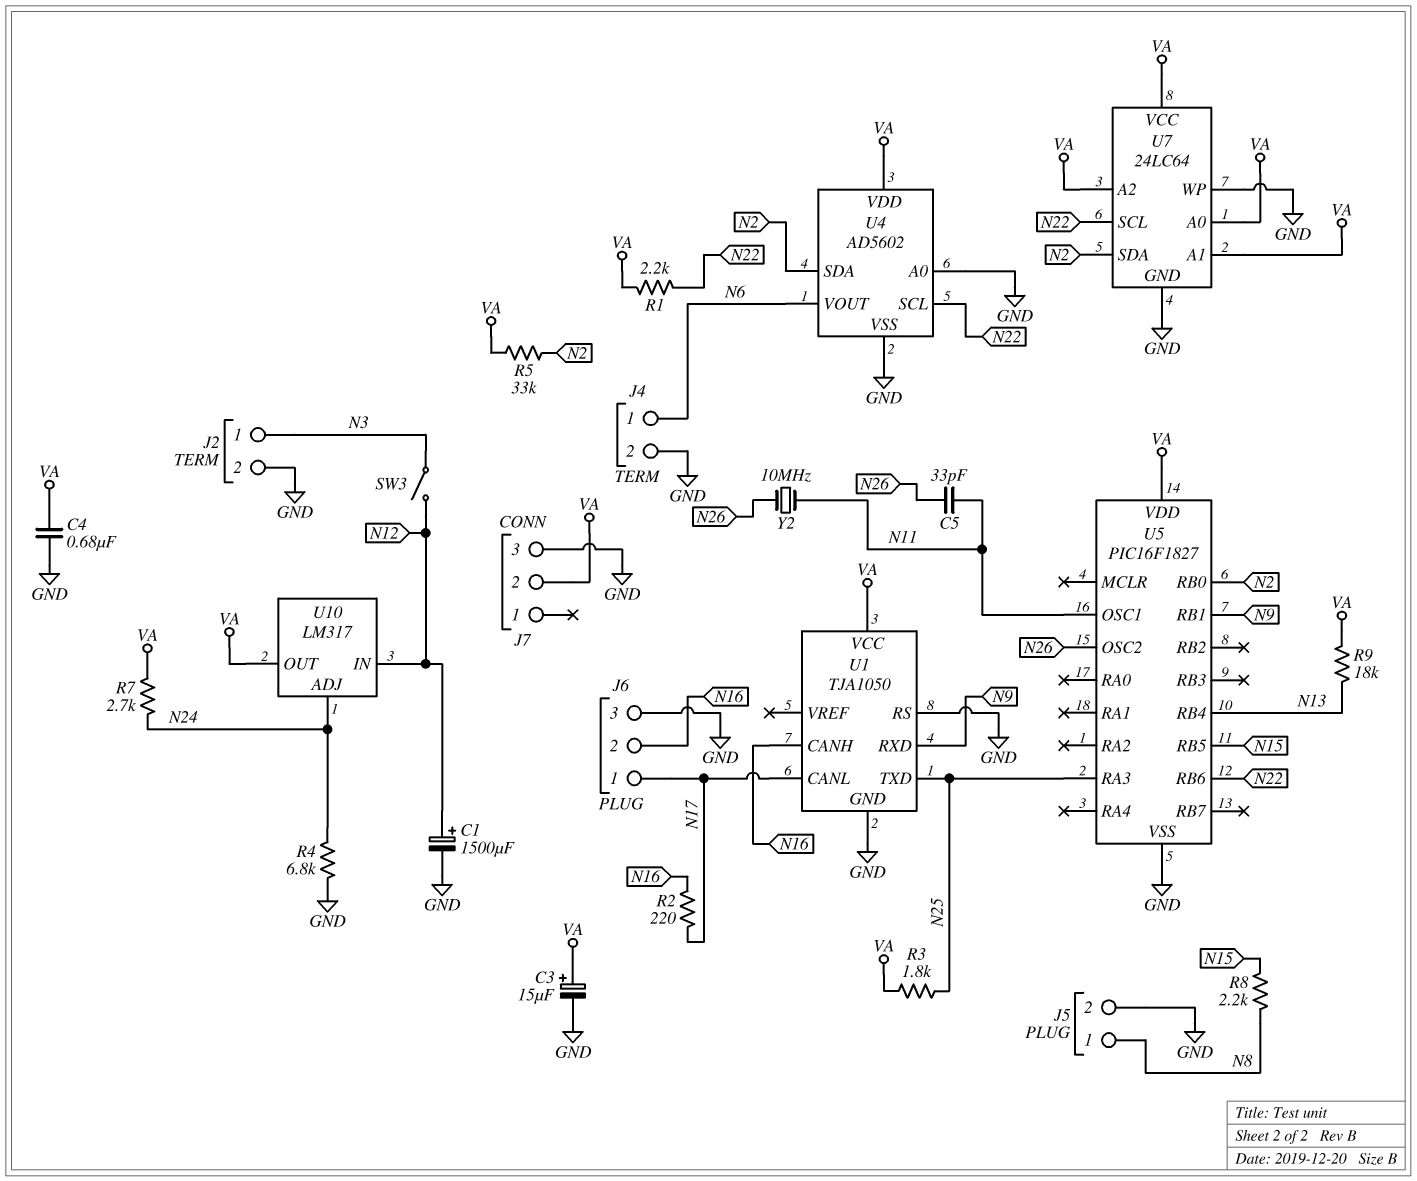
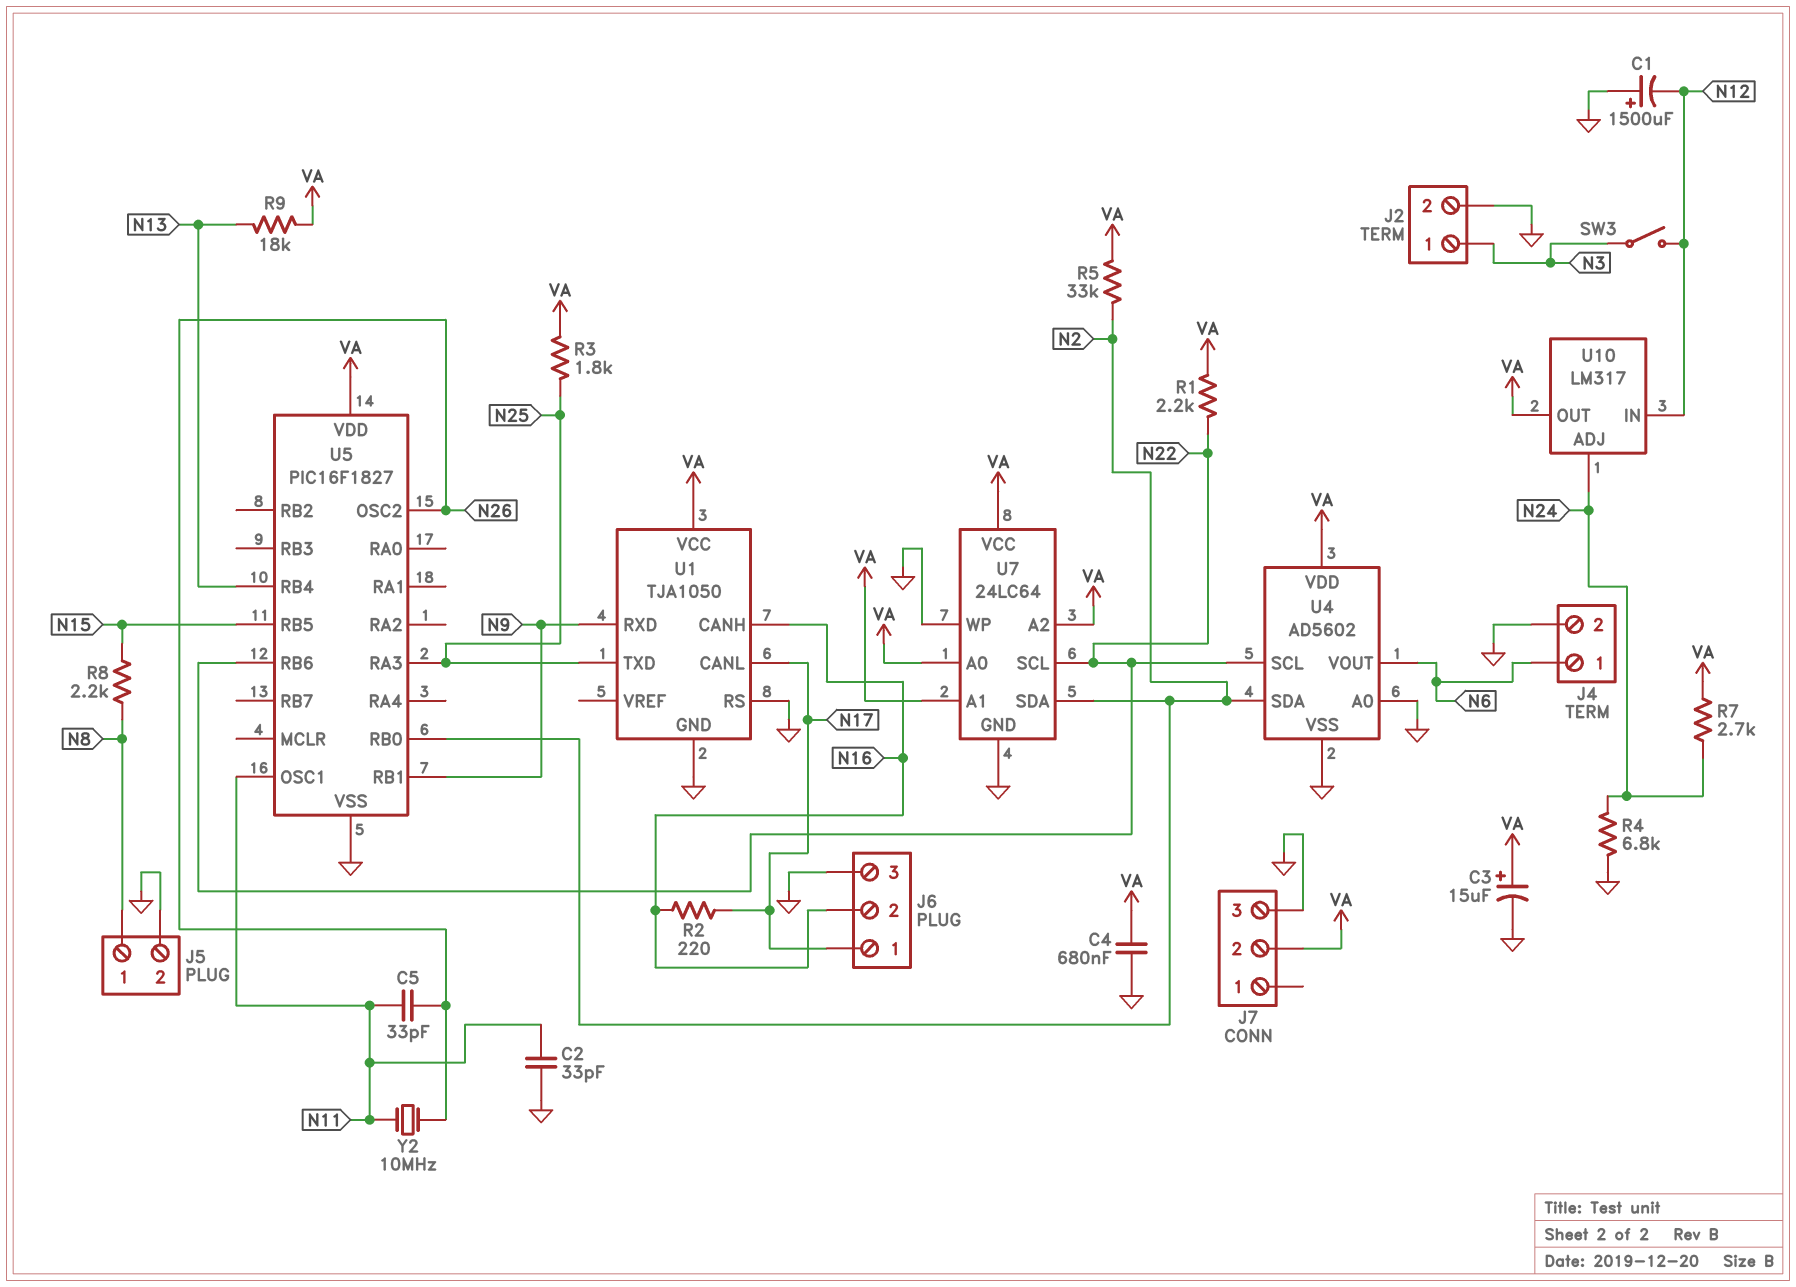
C1: 1500uF (plus N12, minus GND) -> 1500uF (plus GND, minus N12)
C2: none -> 33pF (GND, N11)

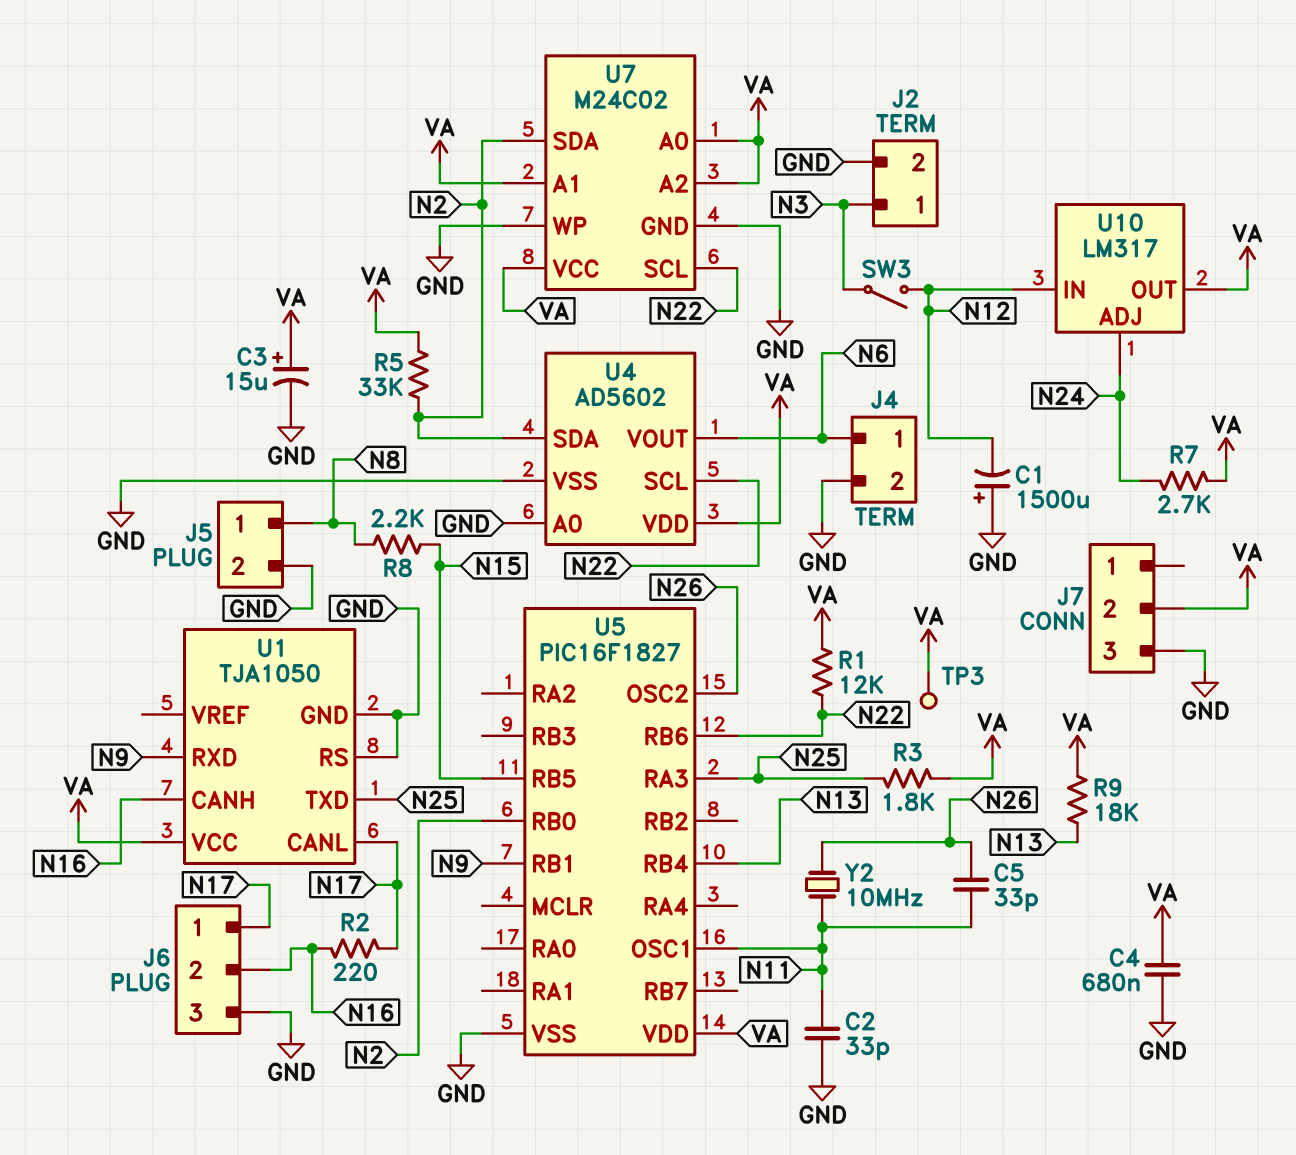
R1: 2.2k (N22, VA) -> 12k (N22, VA)
R4: 6.8k (GND, N24) -> none
TP3: none -> test point (VA)
U7: 24LC64 -> M24C02

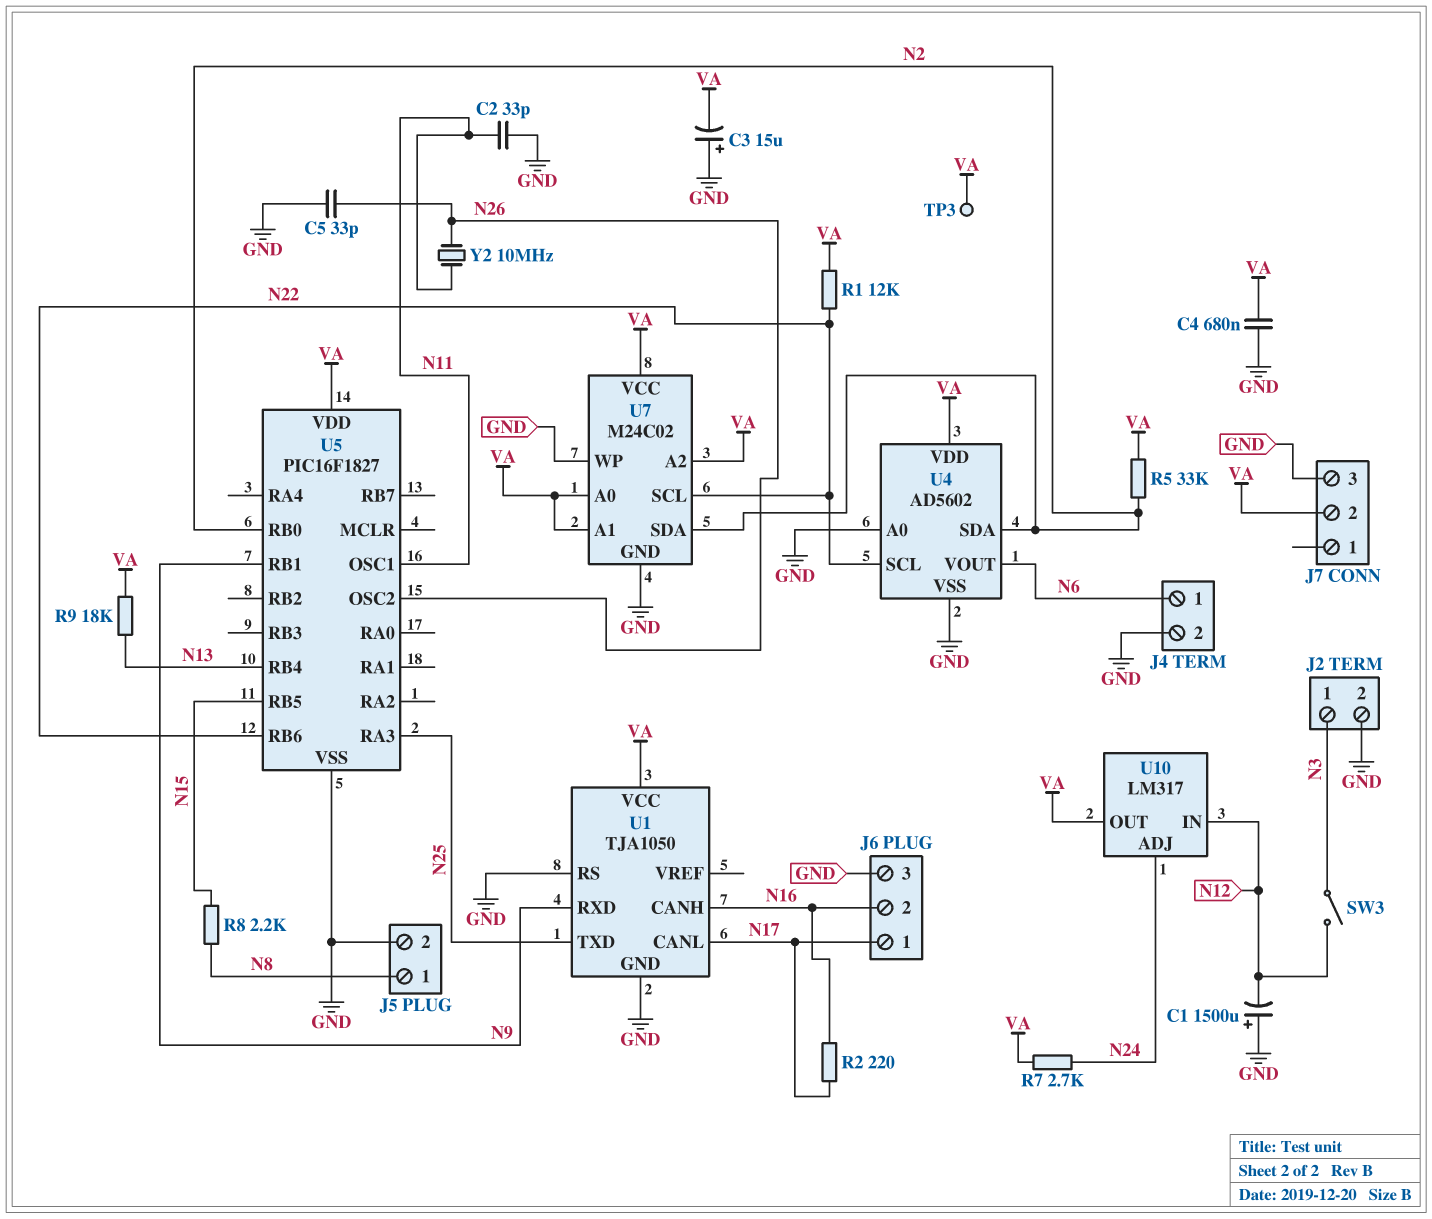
C3: 15uF (plus VA, minus GND) -> 15uF (plus GND, minus VA)
C5: 33pF (N11, N26) -> 33pF (GND, N26)
R3: 1.8k (N25, VA) -> none

